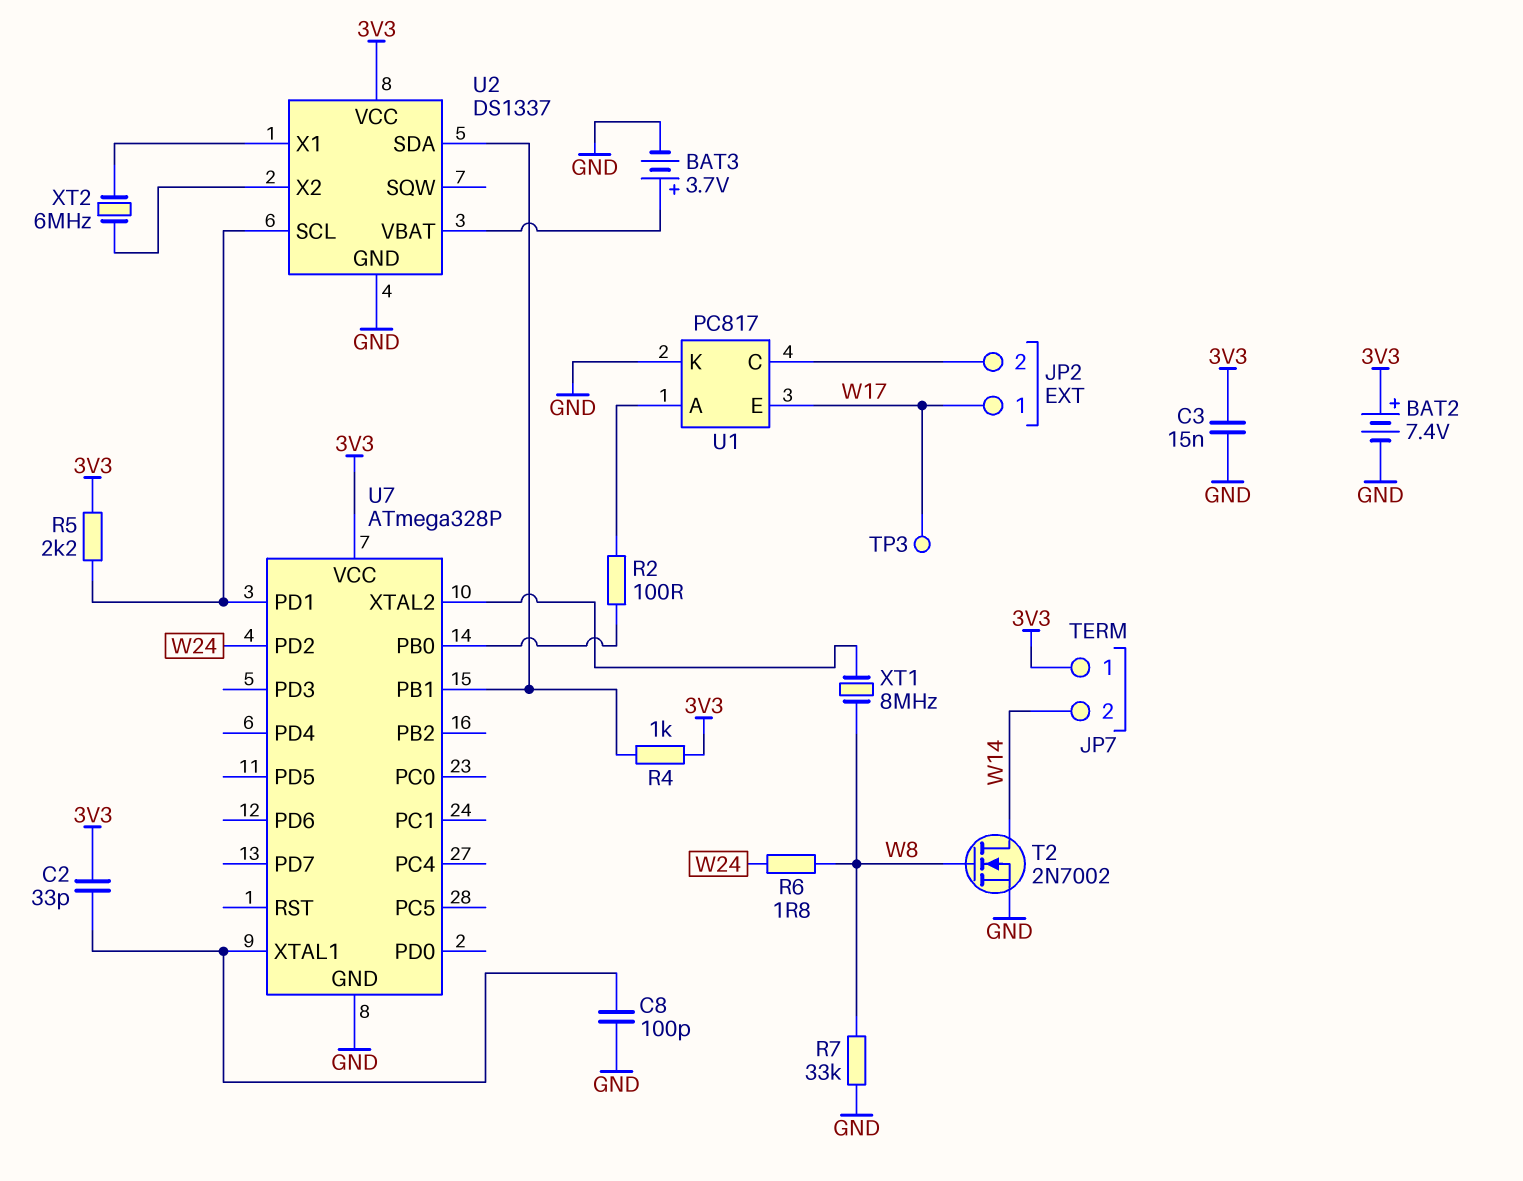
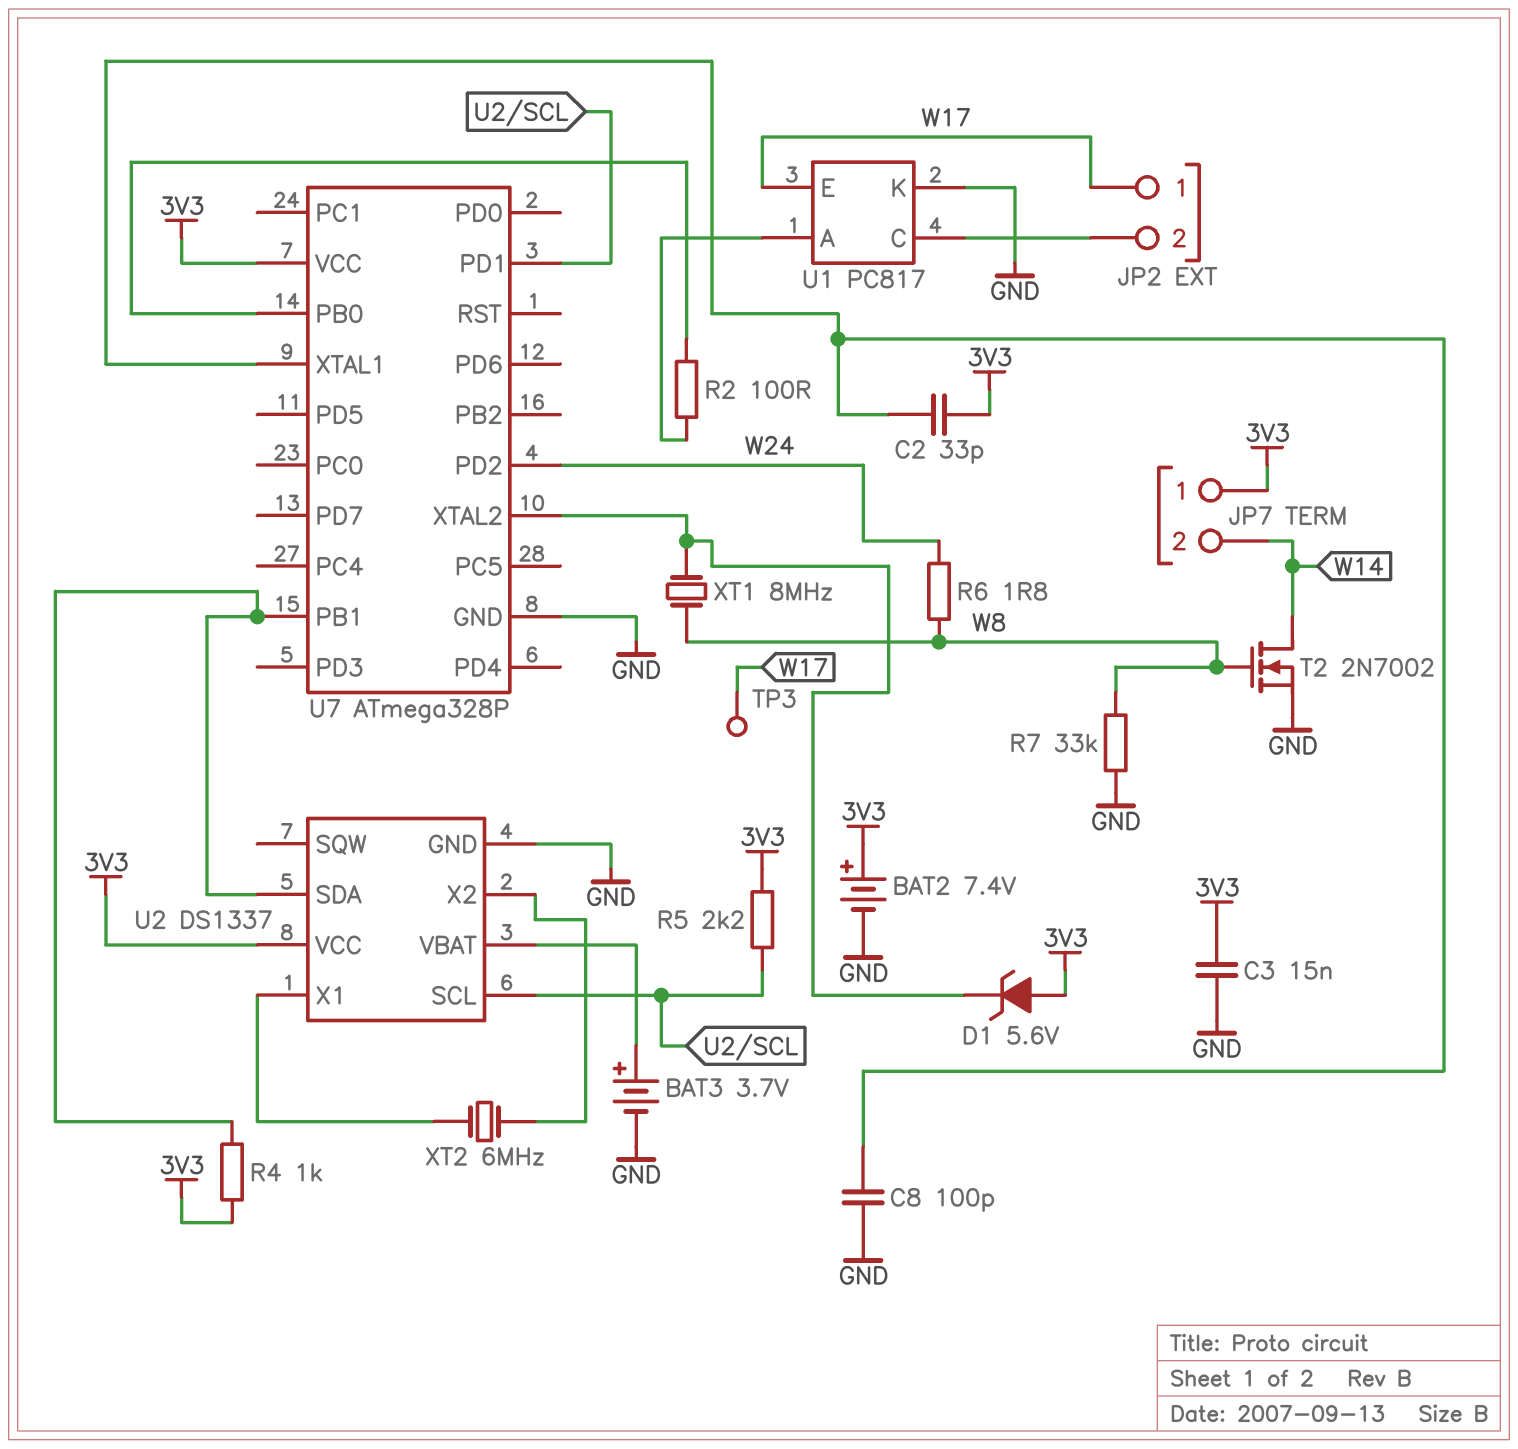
D1: none -> zener 5.6V (A 3V3, K U7/XTAL2)

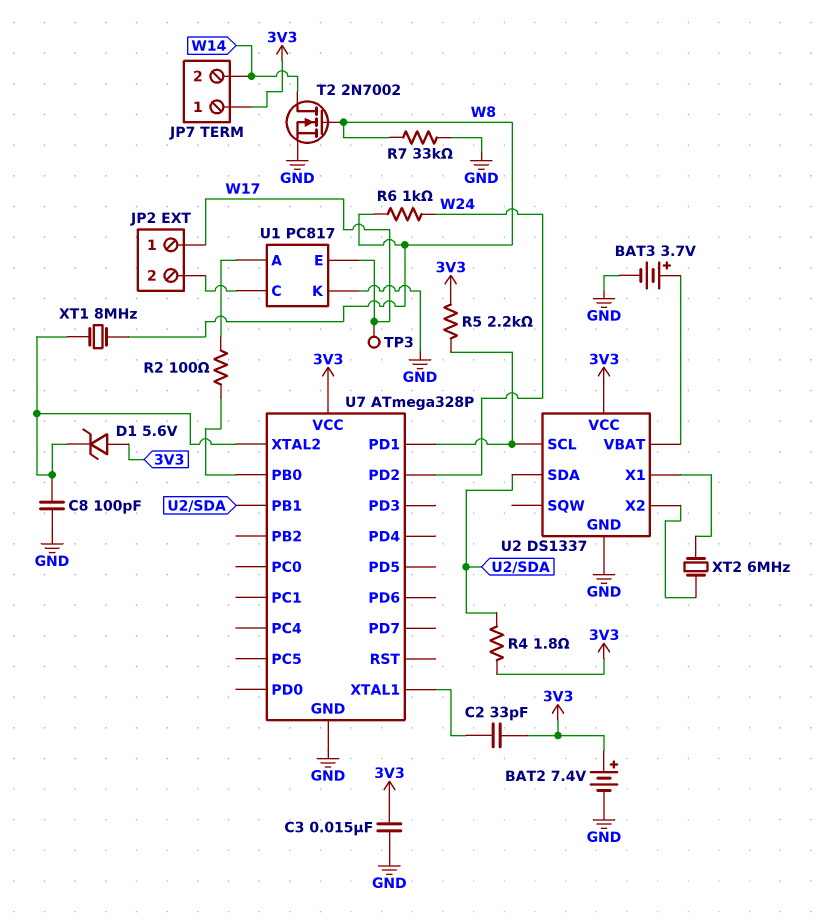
C8: 100pF (GND, U7/XTAL1) -> 100pF (GND, U7/XTAL2)
R4: 1k (3V3, U2/SDA) -> 1.8 (3V3, U2/SDA)
R6: 1.8 (W8, W24) -> 1k (W8, W24)

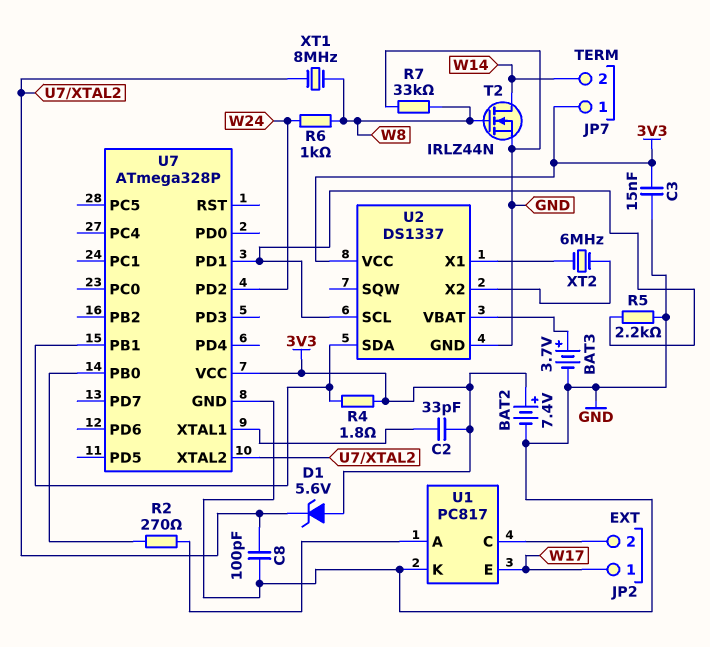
R2: 100 (U1/A, U7/PB0) -> 270 (U1/A, U7/PB0)
R5: 2.2k (3V3, U2/SCL) -> 2.2k (GND, U2/SCL)
T2: NMOS 2N7002 (G W8, D W14, S GND) -> NMOS IRLZ44N (G W8, D W14, S GND)
TP3: test point (W17) -> none

